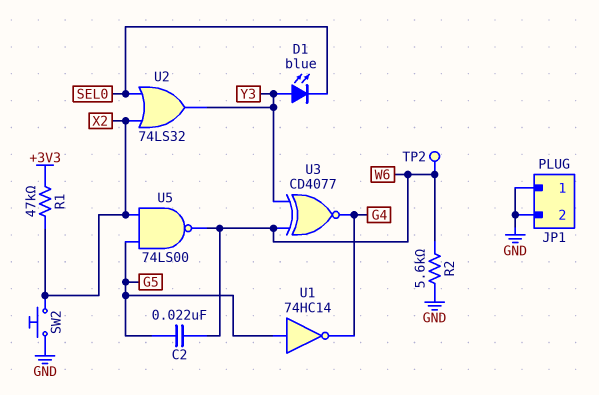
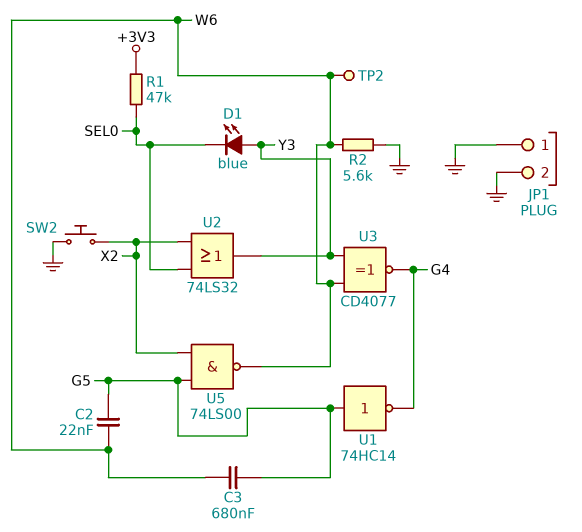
C3: none -> 680nF (G5, W6)
R1: 47k (+3V3, X2) -> 47k (+3V3, SEL0)

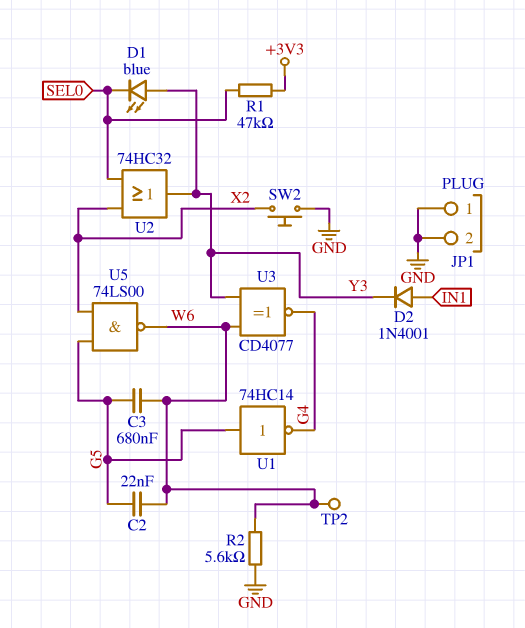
D2: none -> diode 1N4001 (A IN1, K Y3)
U2: OR 74LS32 (in SEL0, in X2, out Y3) -> OR 74HC32 (in SEL0, in X2, out Y3)

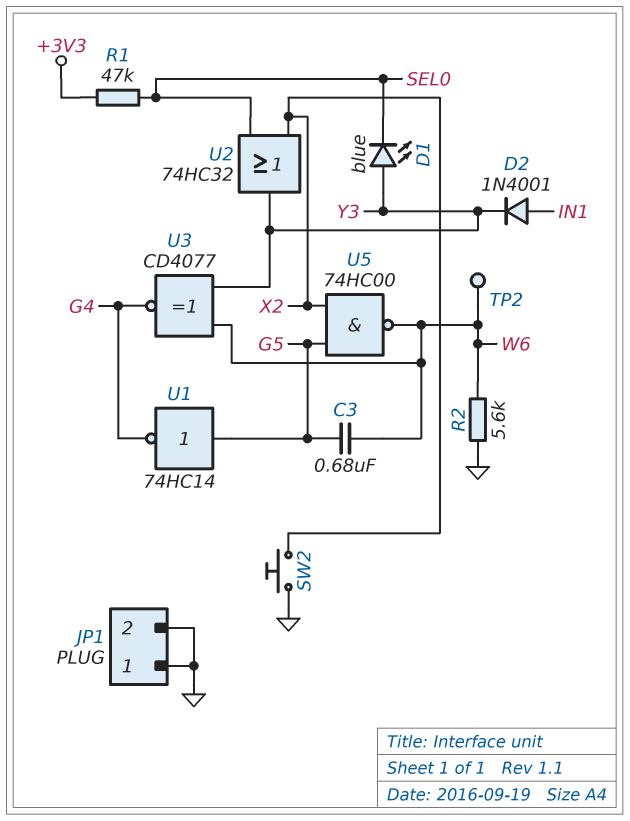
C2: 22nF (G5, W6) -> none
U5: NAND 74LS00 (in G5, in X2, out W6) -> NAND 74HC00 (in G5, in X2, out W6)

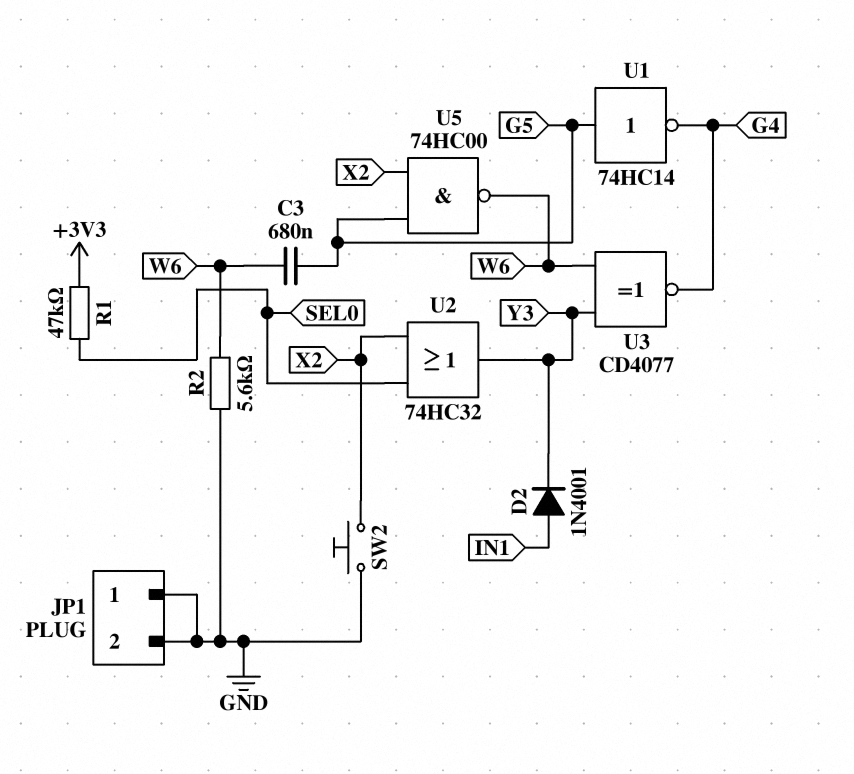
D1: LED blue (A Y3, K SEL0) -> none
TP2: test point (W6) -> none

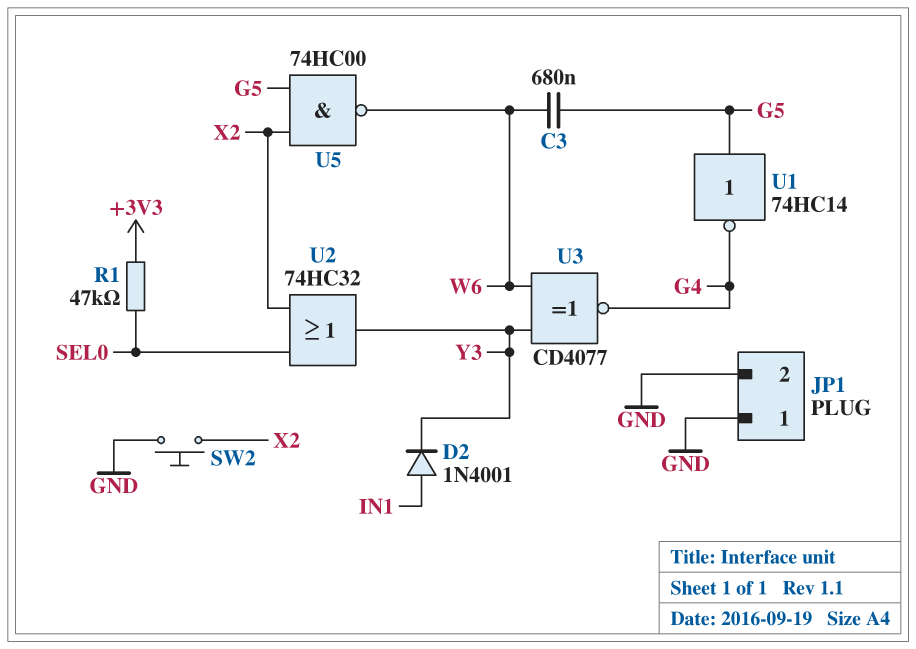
R2: 5.6k (GND, W6) -> none

